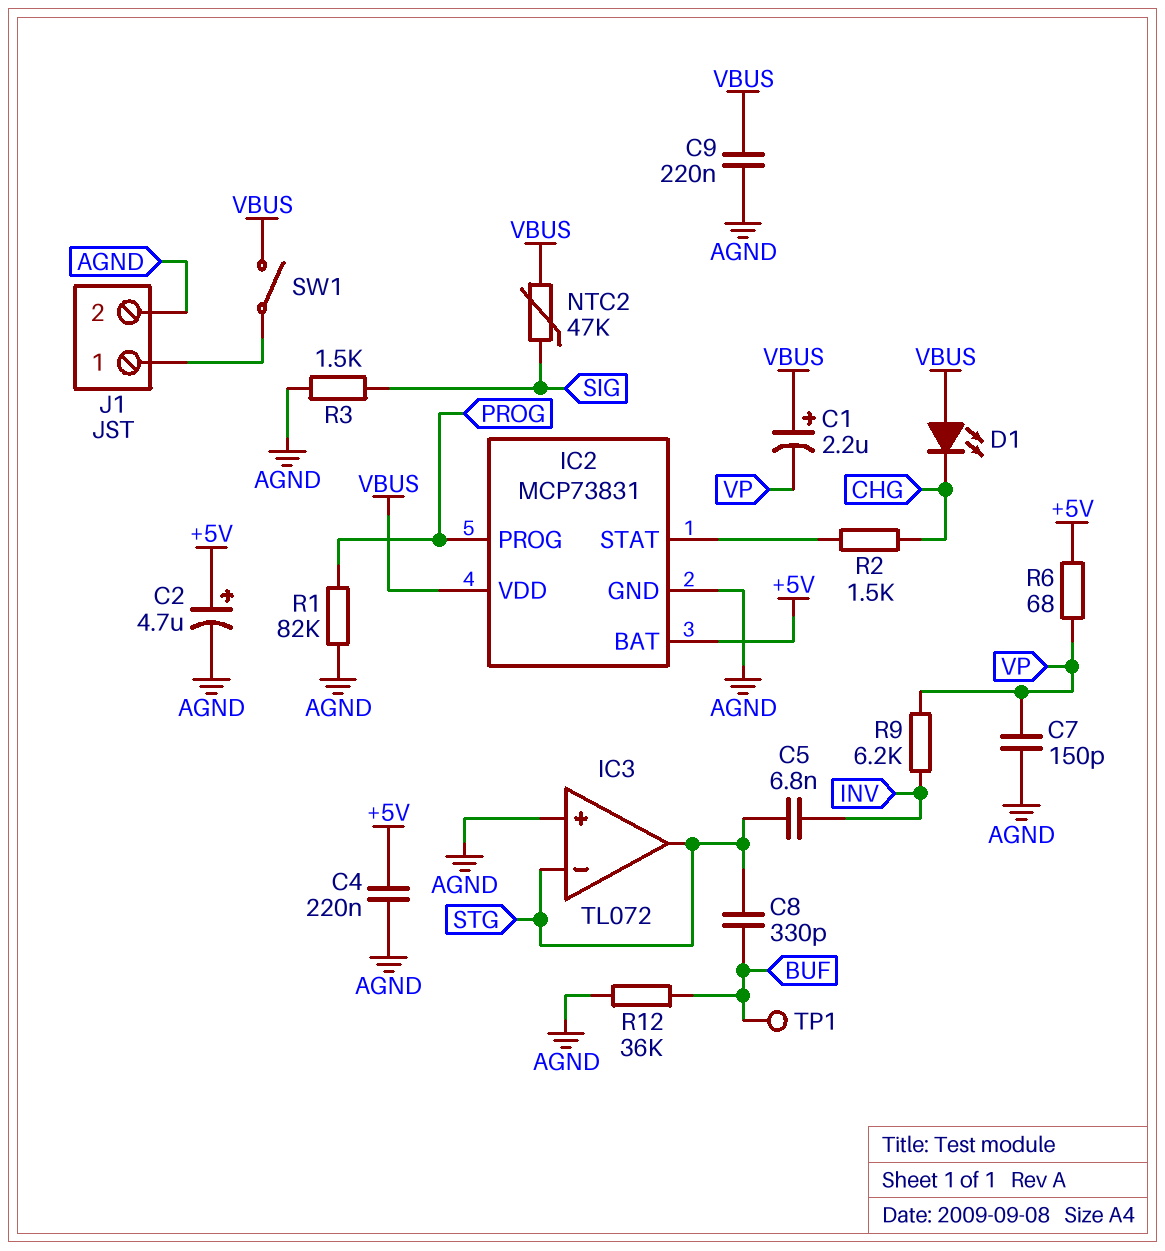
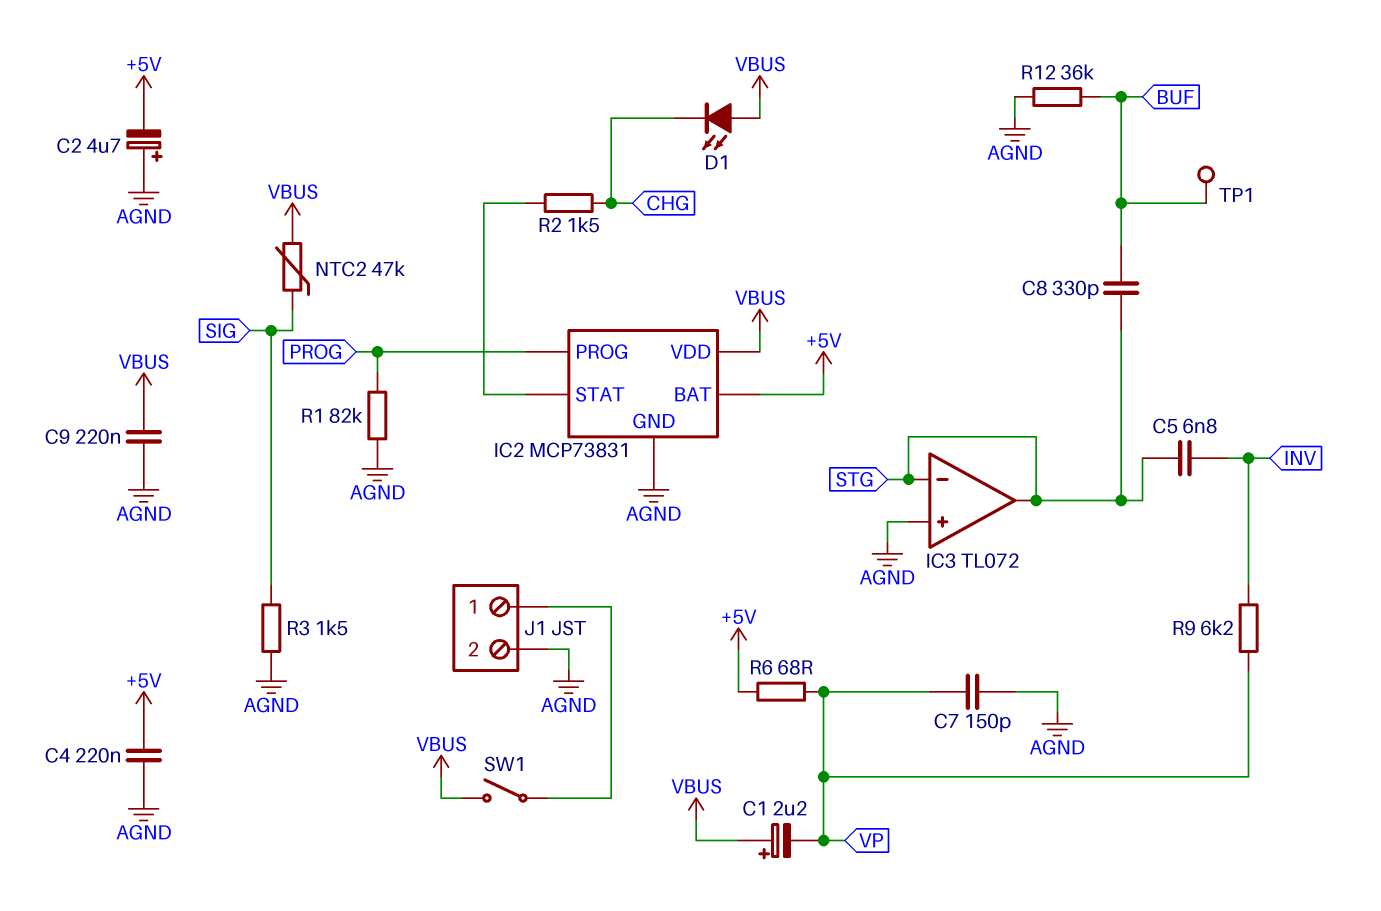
C2: 4.7uF (plus +5V, minus AGND) -> 4.7uF (plus AGND, minus +5V)

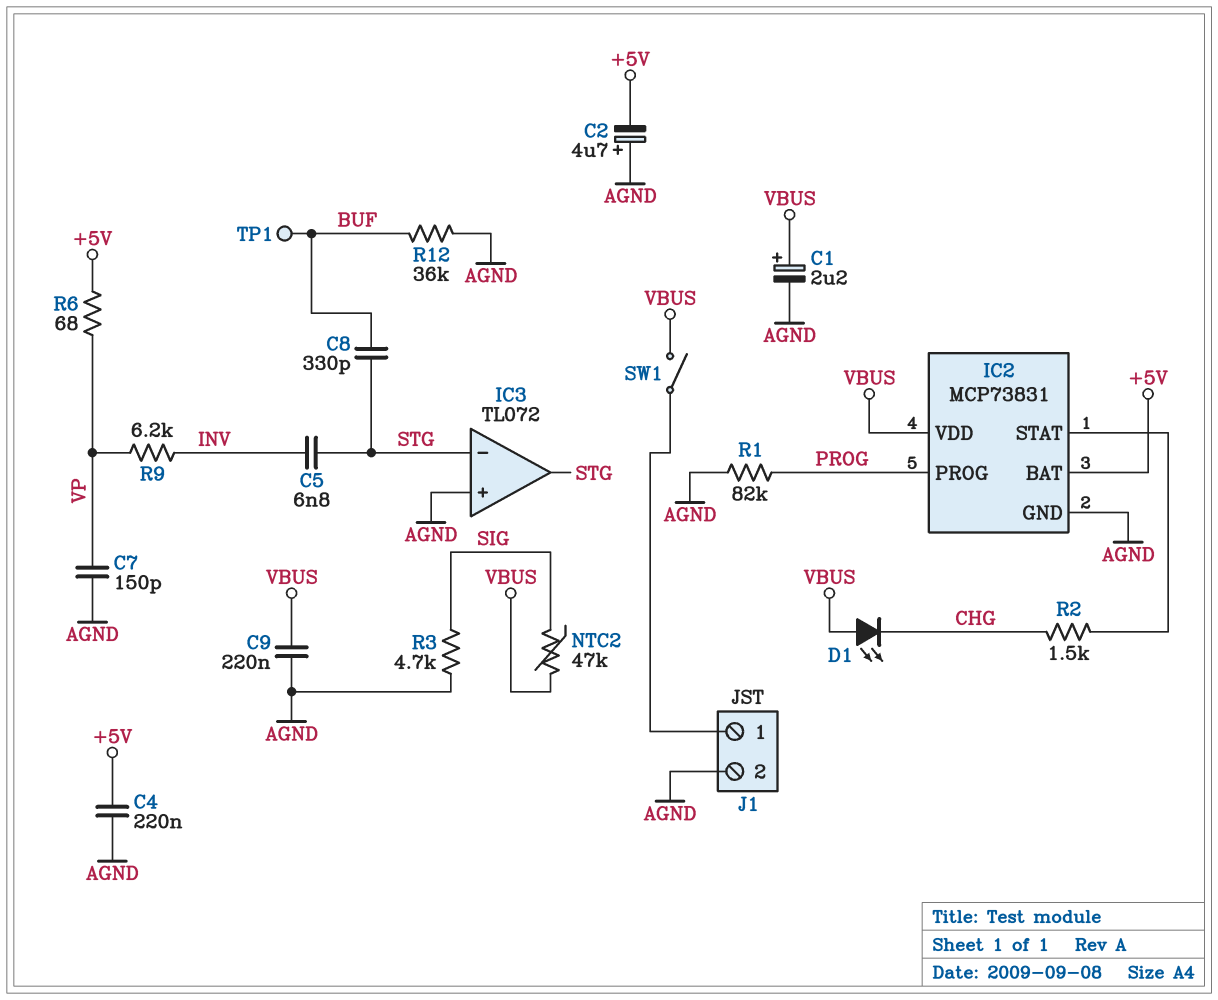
C1: 2.2uF (plus VBUS, minus VP) -> 2.2uF (plus VBUS, minus AGND)
R3: 1.5k (AGND, SIG) -> 4.7k (AGND, SIG)

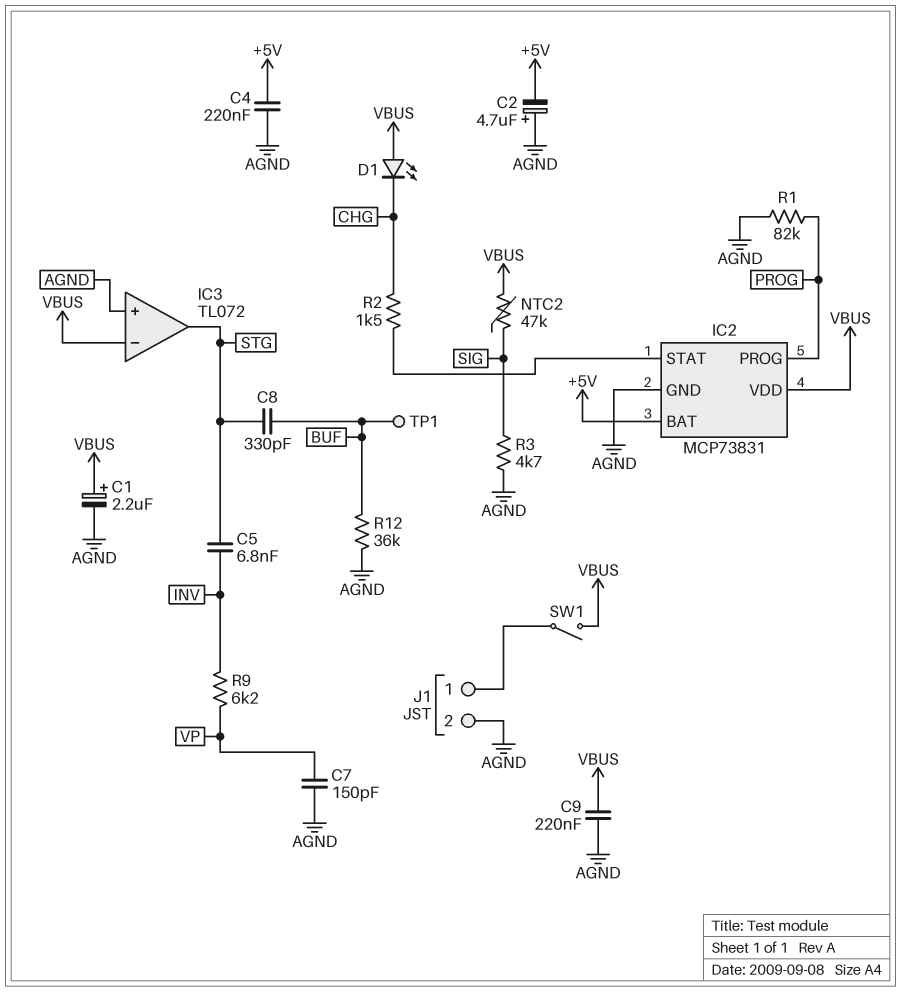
IC3 pin in-: STG -> VBUS
R6: 68 (+5V, VP) -> none

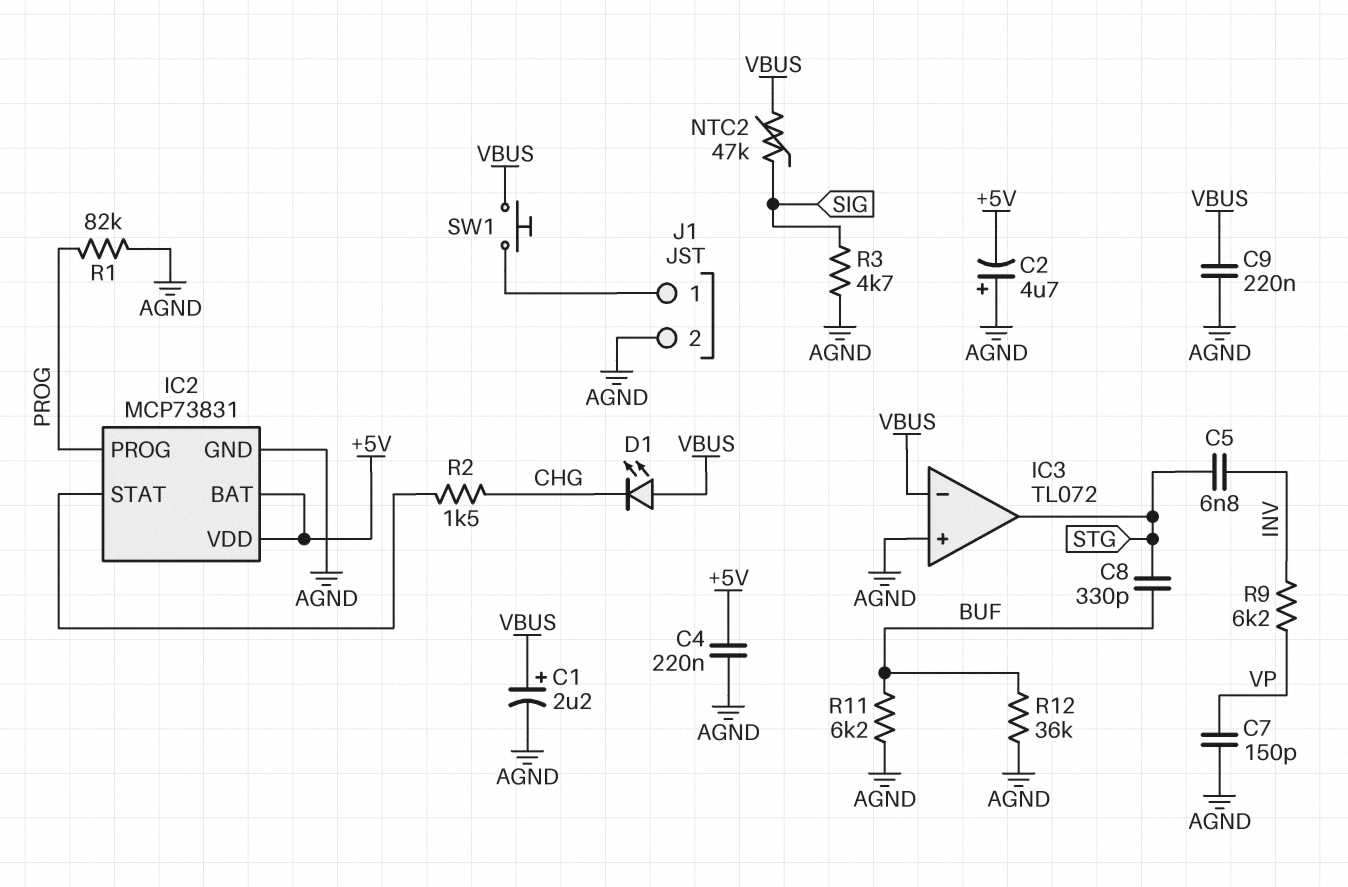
IC2 pin VDD: VBUS -> +5V
R11: none -> 6.2k (AGND, BUF)
SW1: switch (J1/1, VBUS) -> button (J1/1, VBUS)
TP1: test point (BUF) -> none

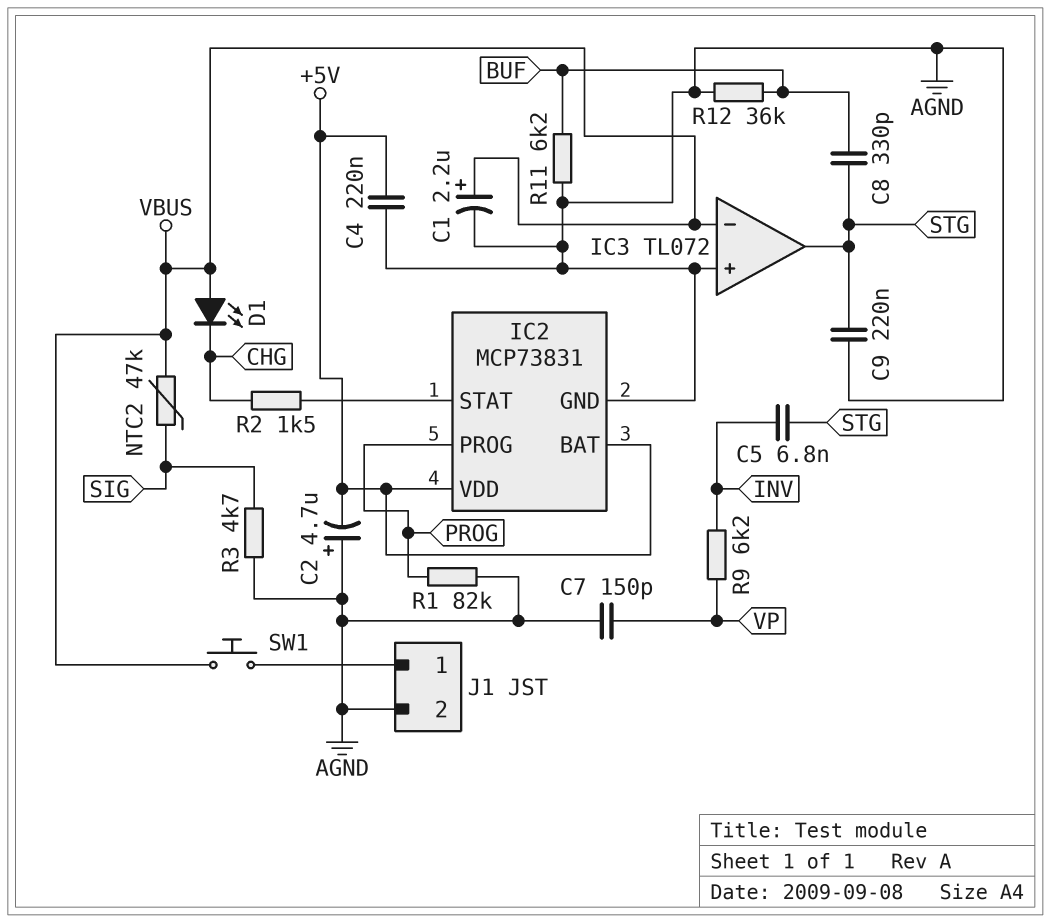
C9: 220nF (AGND, VBUS) -> 220nF (AGND, STG)

